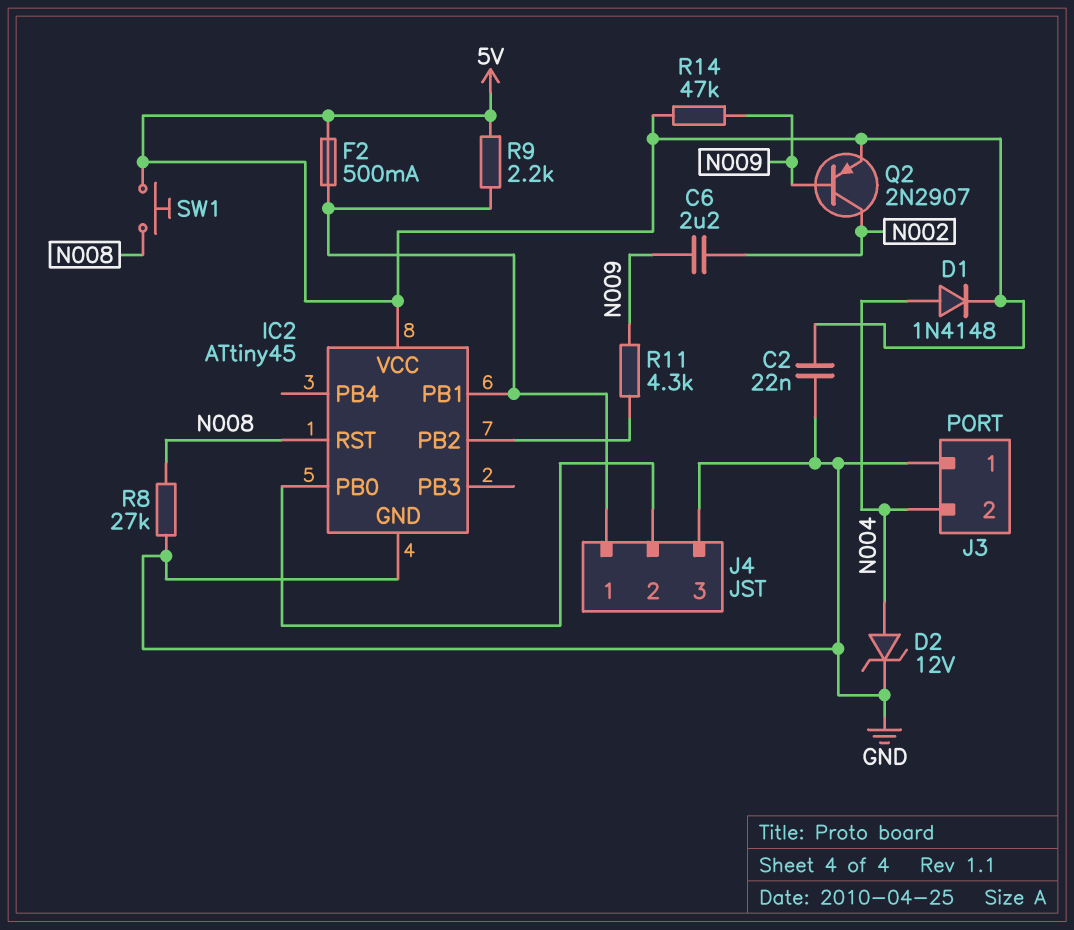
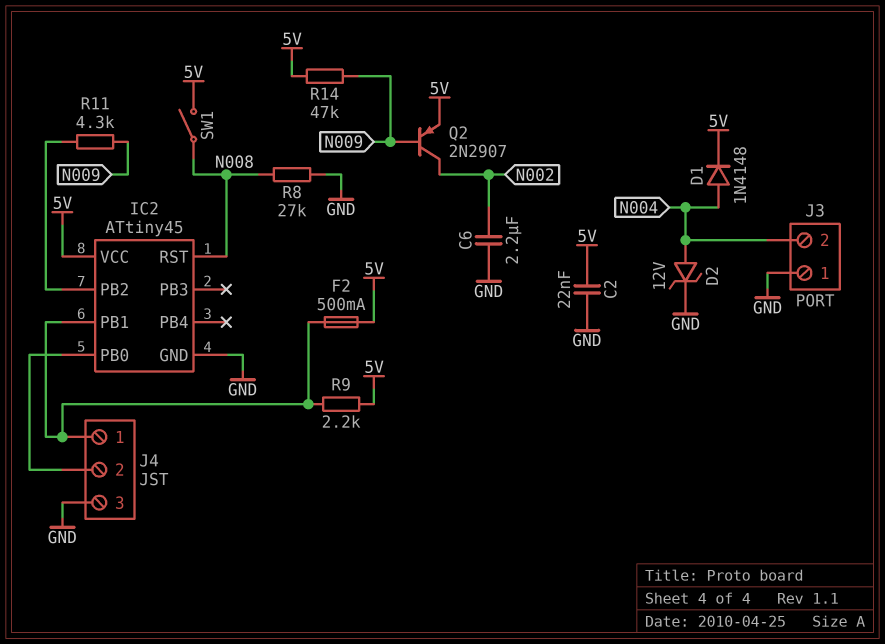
C6: 2.2uF (N002, N009) -> 2.2uF (GND, N002)
SW1: button (5V, N008) -> switch (5V, N008)

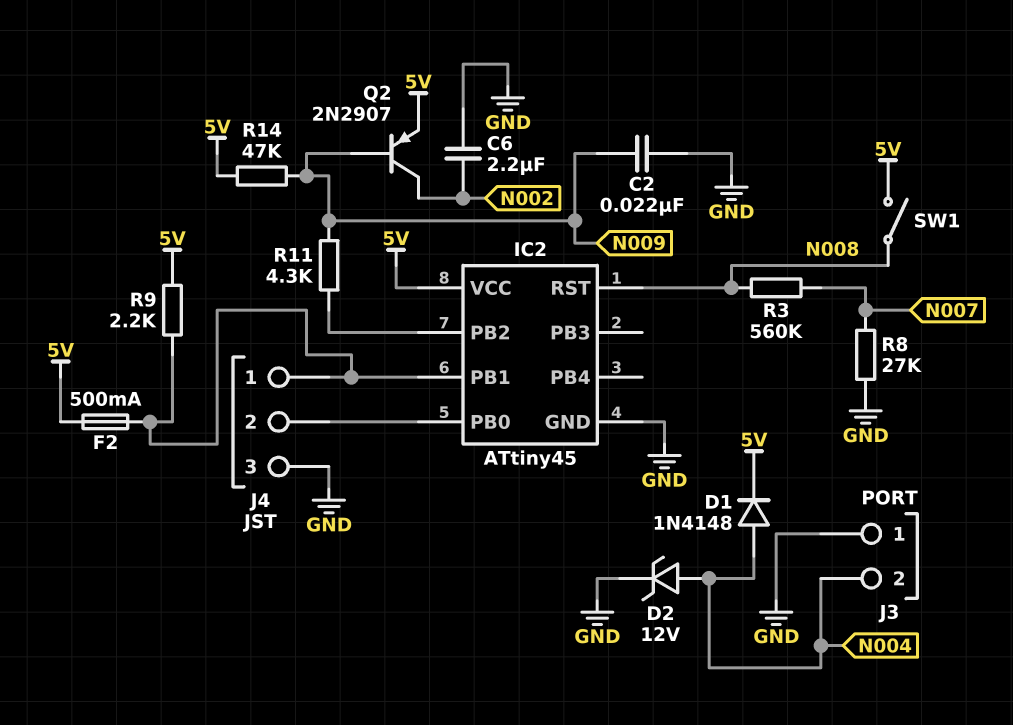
C2: 22nF (5V, GND) -> 22nF (GND, N009)
R3: none -> 560k (N007, N008)
R8: 27k (GND, N008) -> 27k (GND, N007)

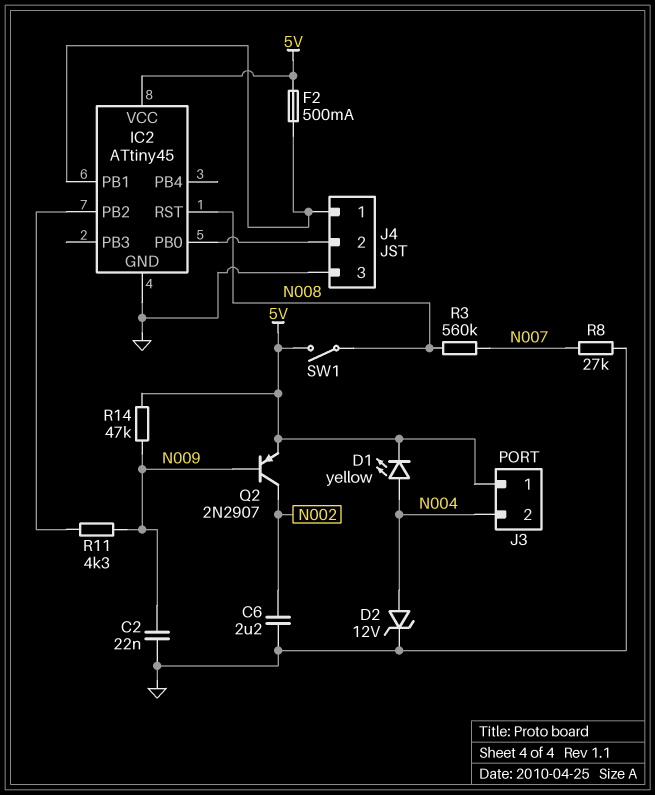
D1: diode 1N4148 (A N004, K 5V) -> LED yellow (A N004, K 5V)
J3 pin 1: GND -> 5V
R9: 2.2k (5V, IC2/PB1) -> none

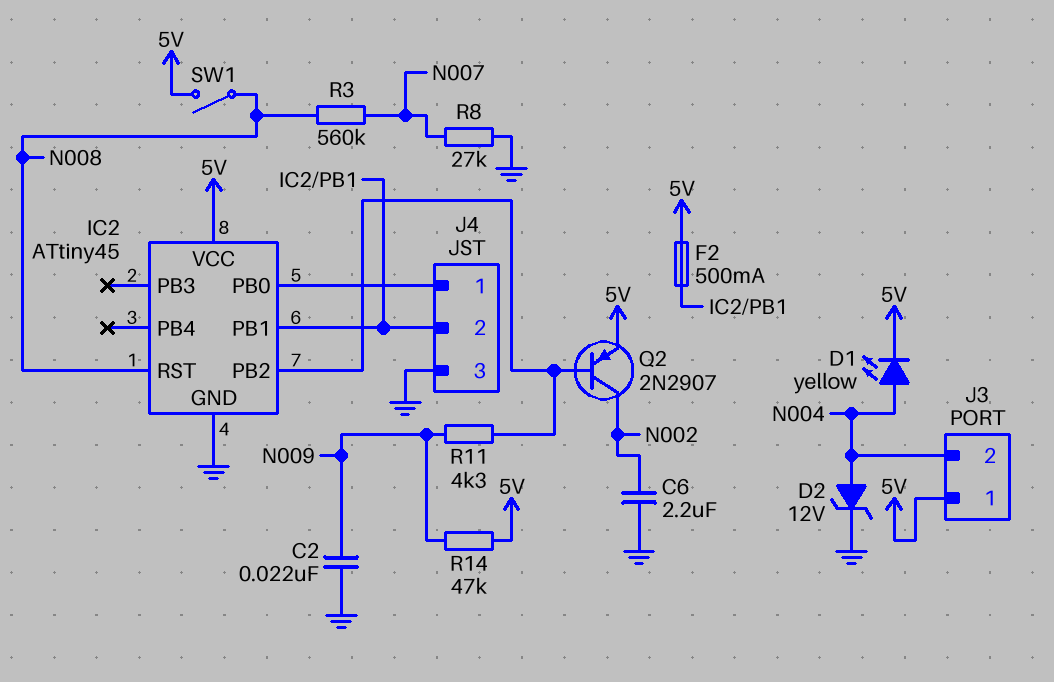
J4 pin 1: IC2/PB1 -> IC2/PB0
J4 pin 2: IC2/PB0 -> IC2/PB1
Q2: PNP 2N2907 (B N009, C N002, E 5V) -> PNP 2N2907 (B IC2/PB2, C N002, E 5V)

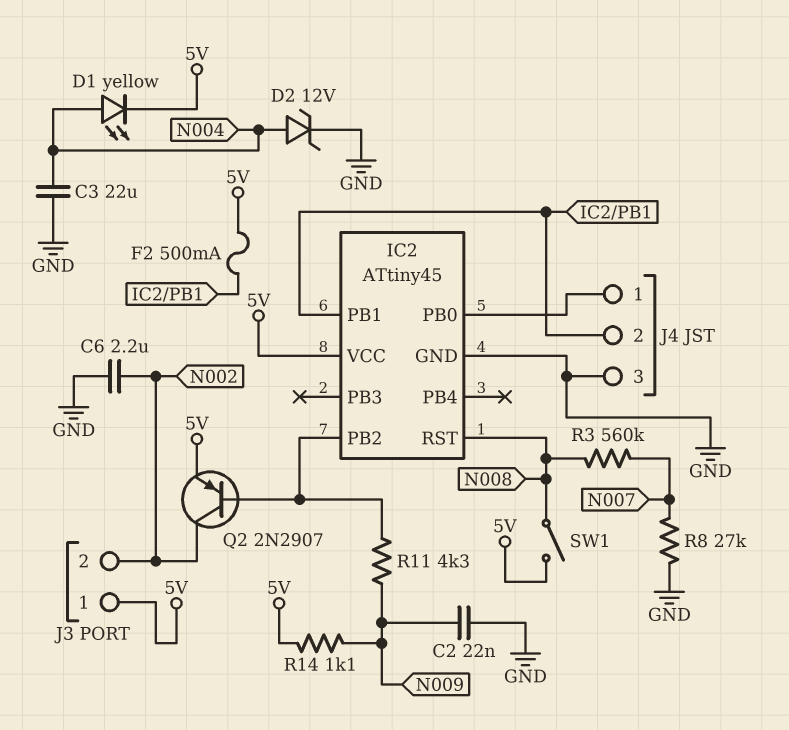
C3: none -> 22uF (GND, N004)
J3 pin 2: N004 -> N002
R14: 47k (5V, N009) -> 1.1k (5V, N009)

